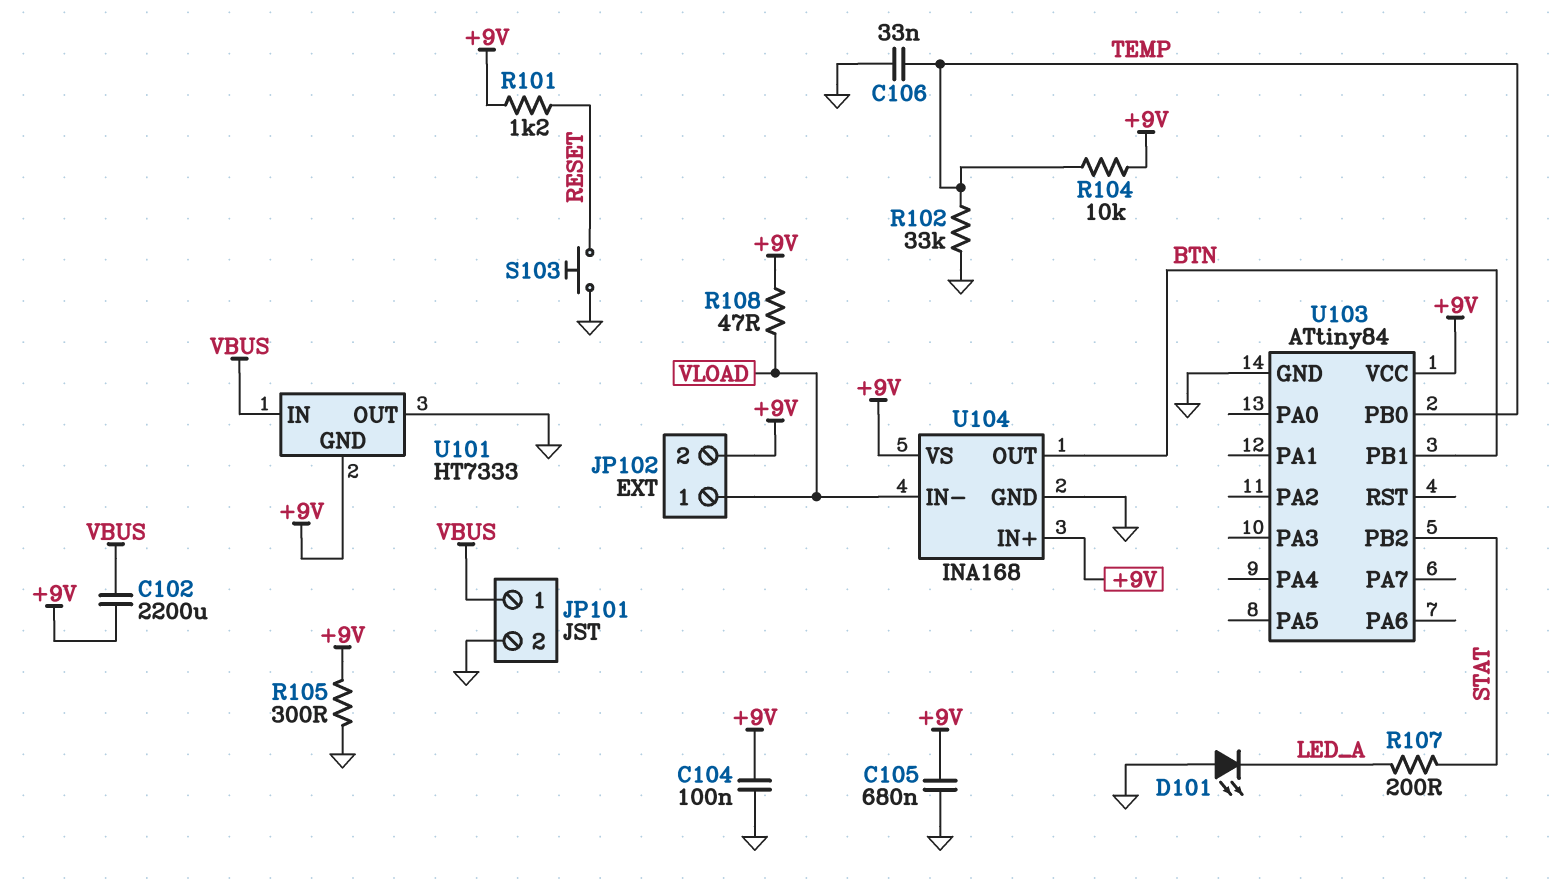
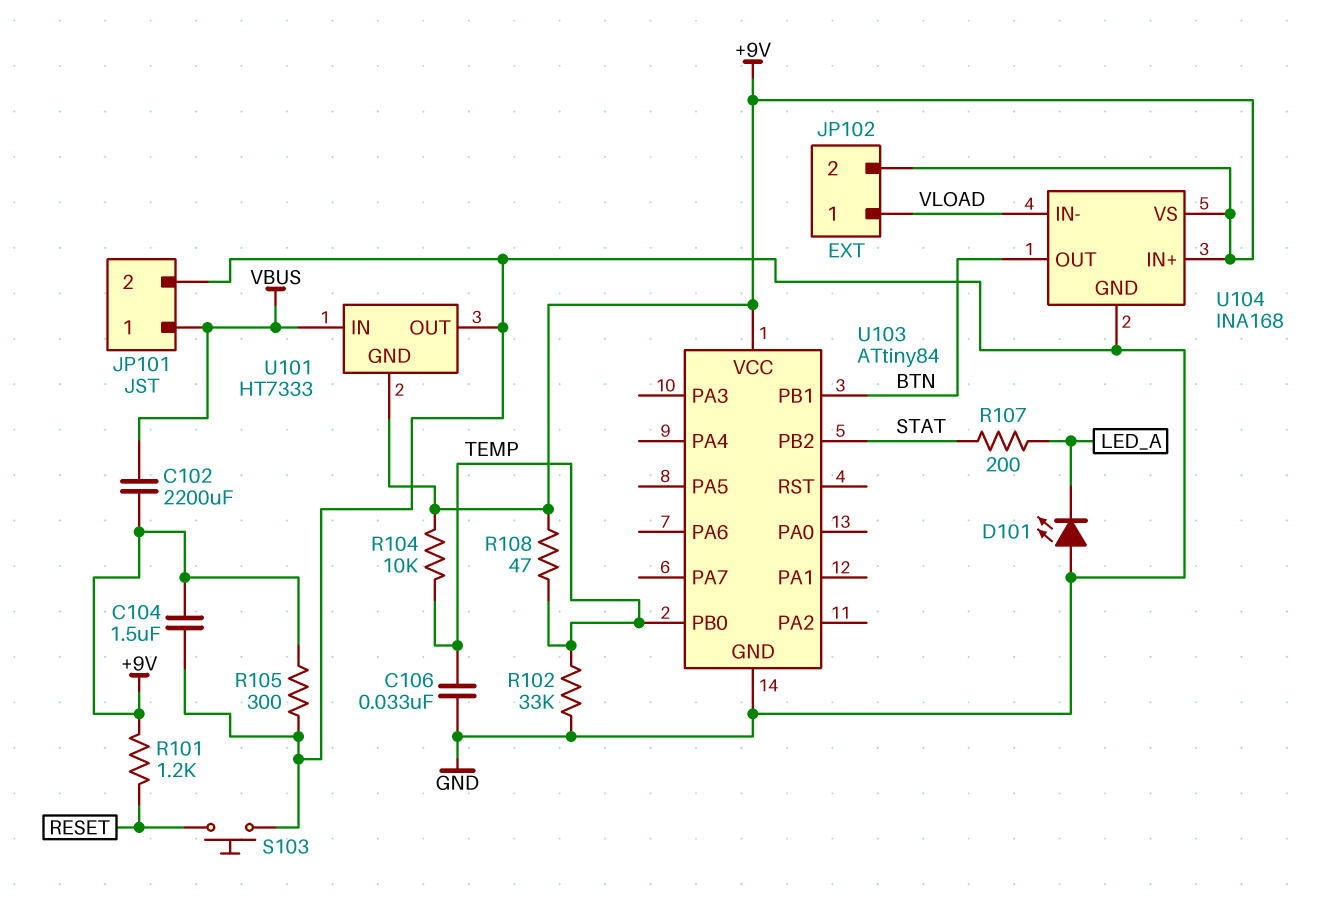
C104: 100nF (+9V, GND) -> 1.5uF (+9V, GND)
C105: 680nF (+9V, GND) -> none
R108: 47 (+9V, VLOAD) -> 47 (+9V, TEMP)

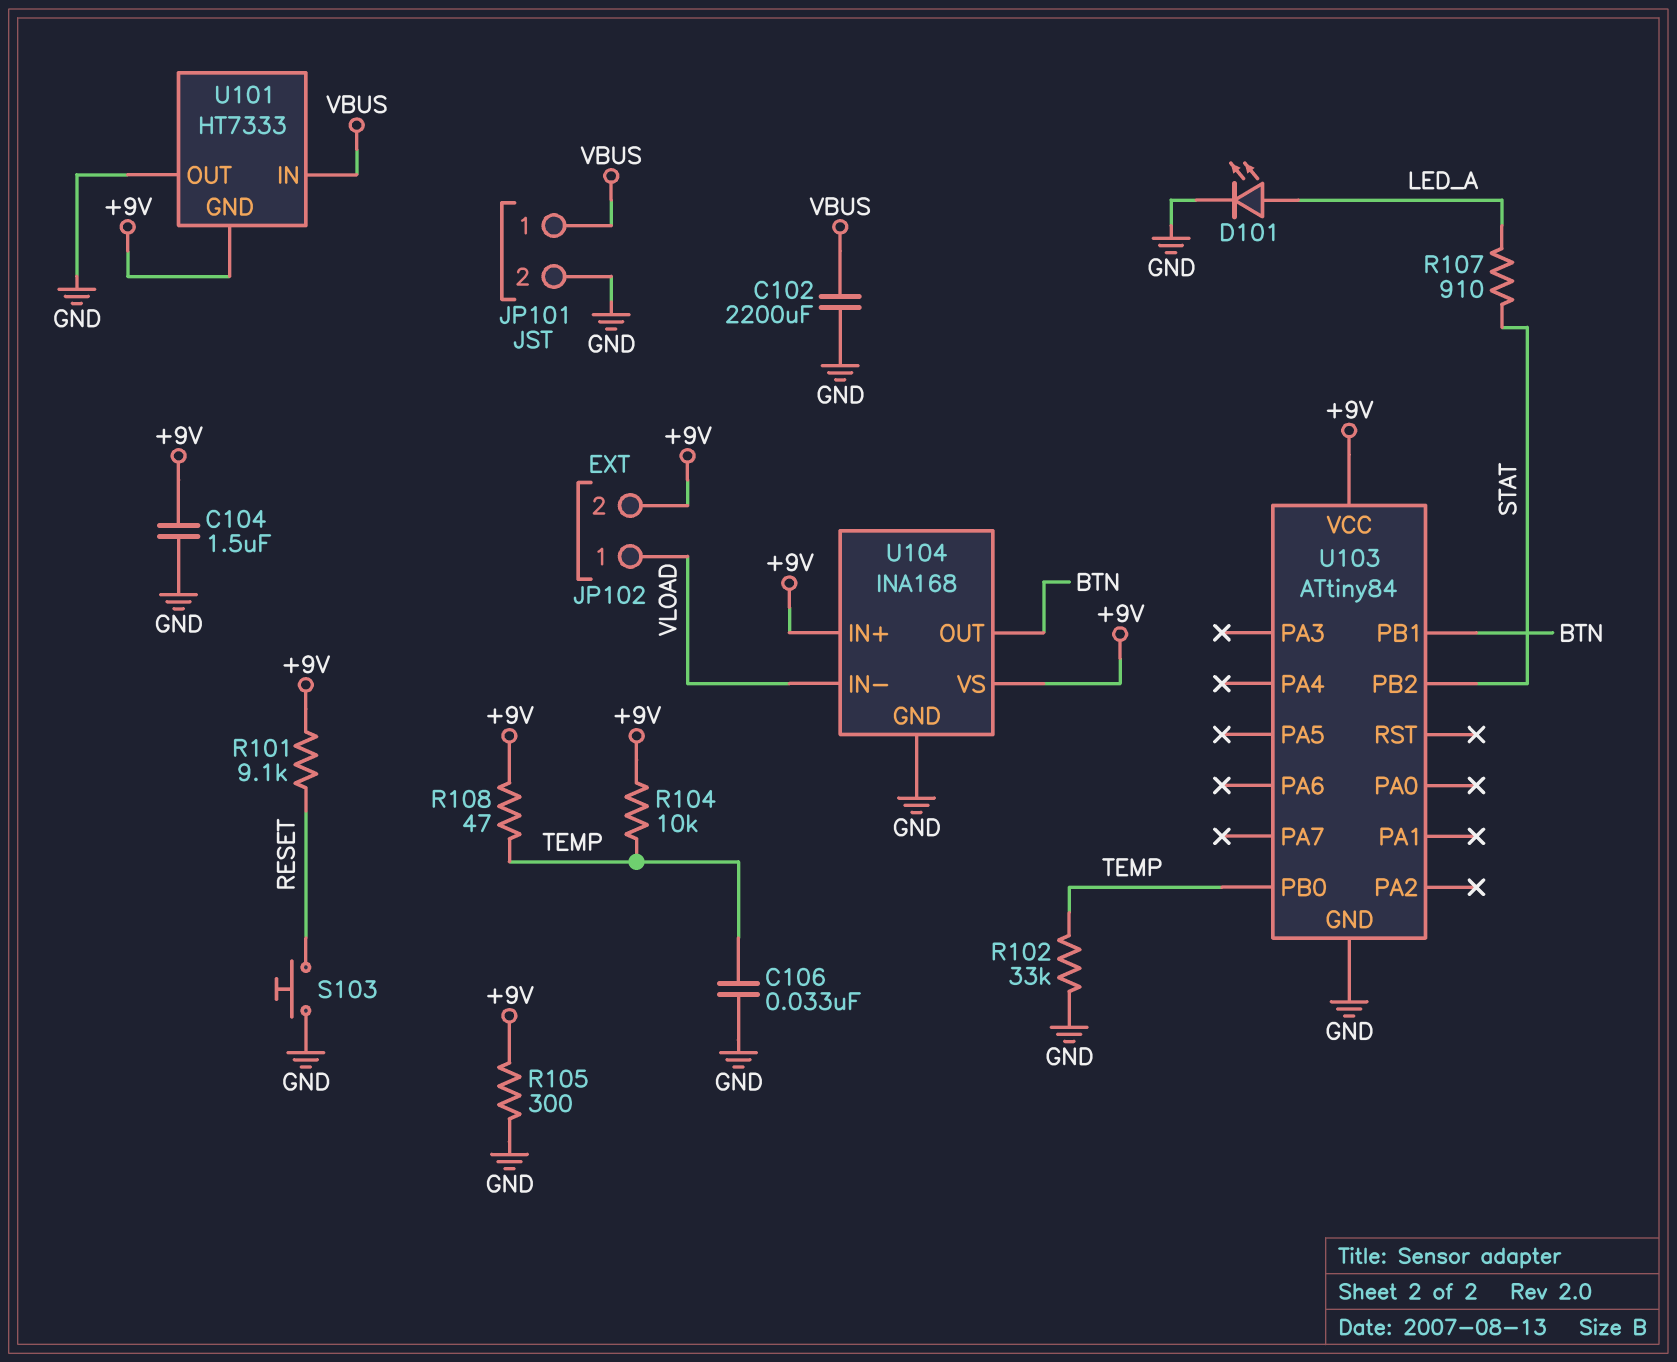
C102: 2200uF (+9V, VBUS) -> 2200uF (GND, VBUS)
D101: LED (A GND, K LED_A) -> LED (A LED_A, K GND)
R101: 1.2k (+9V, RESET) -> 9.1k (+9V, RESET)
R107: 200 (LED_A, STAT) -> 910 (LED_A, STAT)

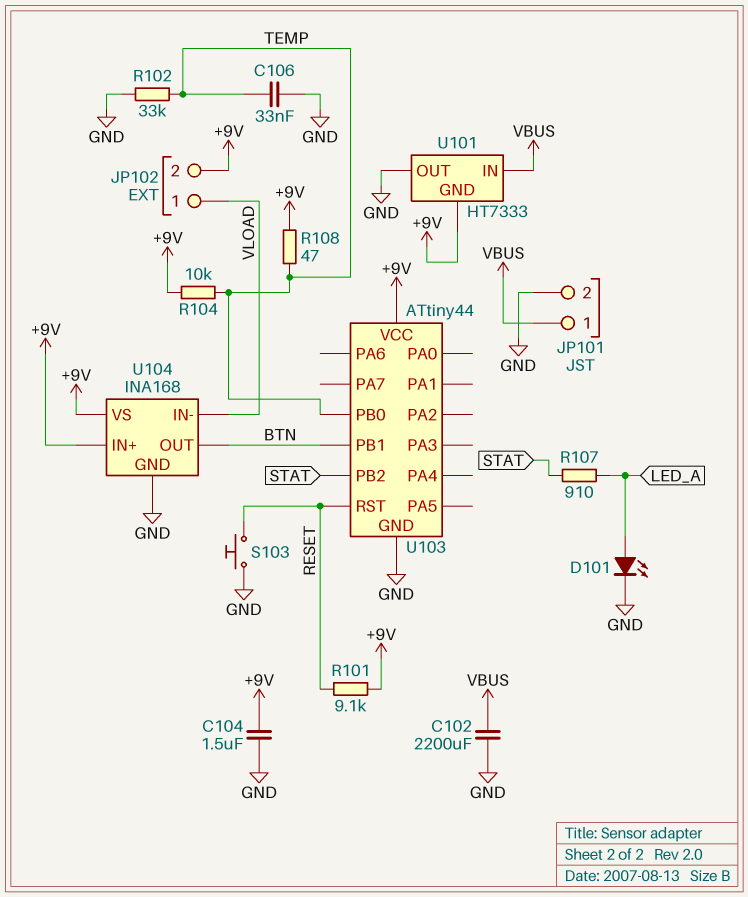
R105: 300 (+9V, GND) -> none
U103: ATtiny84 -> ATtiny44
U103 pin RST: none -> RESET

